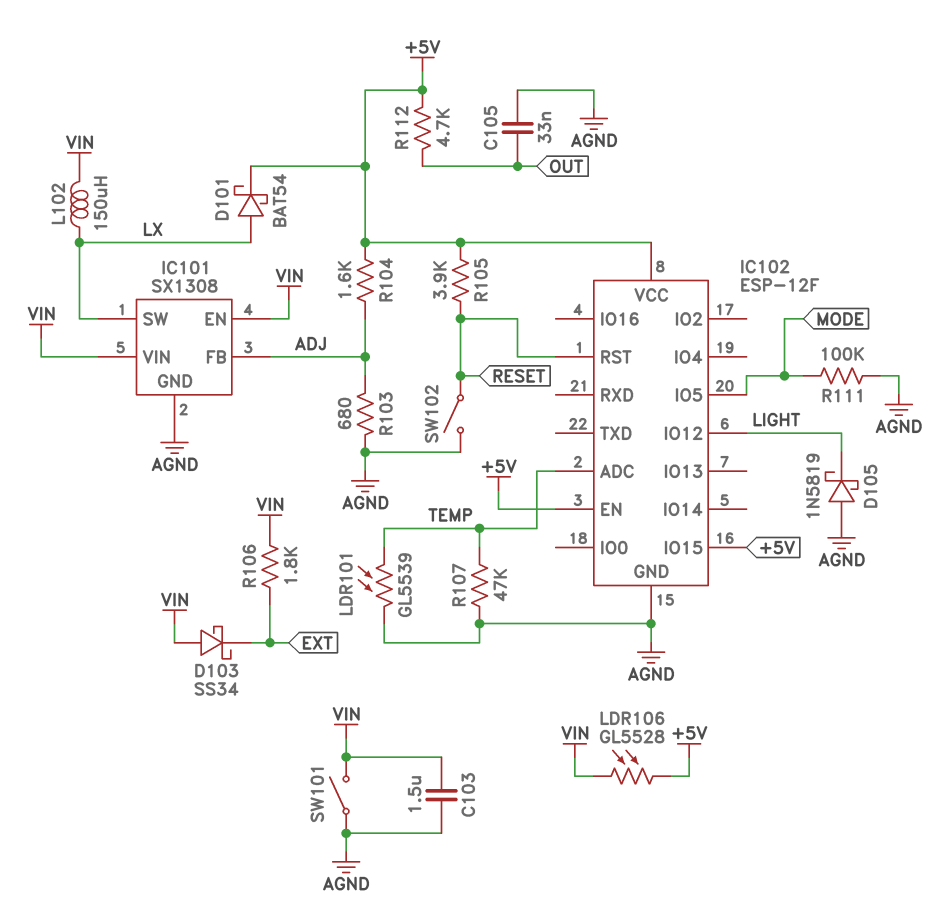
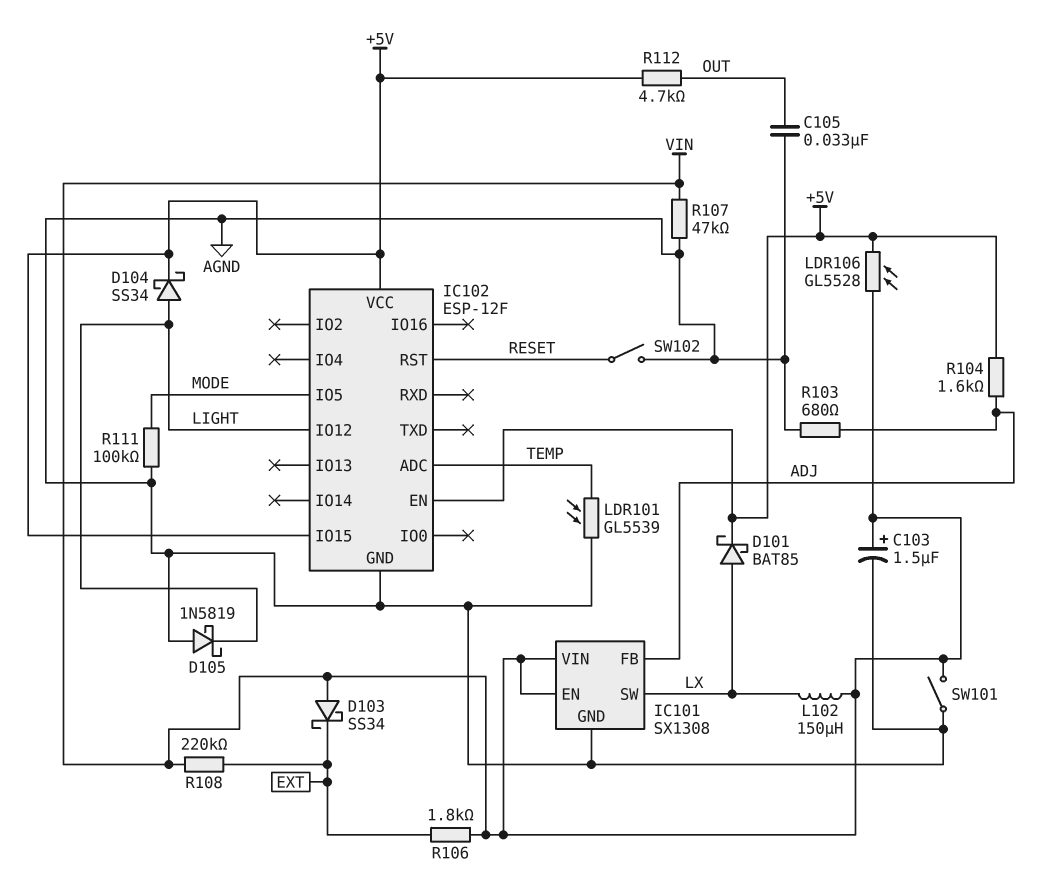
C103: 1.5uF (AGND, VIN) -> 1.5uF (plus VIN, minus AGND)
D101: schottky BAT54 (A LX, K +5V) -> schottky BAT85 (A LX, K +5V)
D104: none -> schottky SS34 (A LIGHT, K +5V)
R105: 3.9k (+5V, RESET) -> none
R107: 47k (AGND, TEMP) -> 47k (AGND, VIN)
R108: none -> 220k (EXT, VIN)

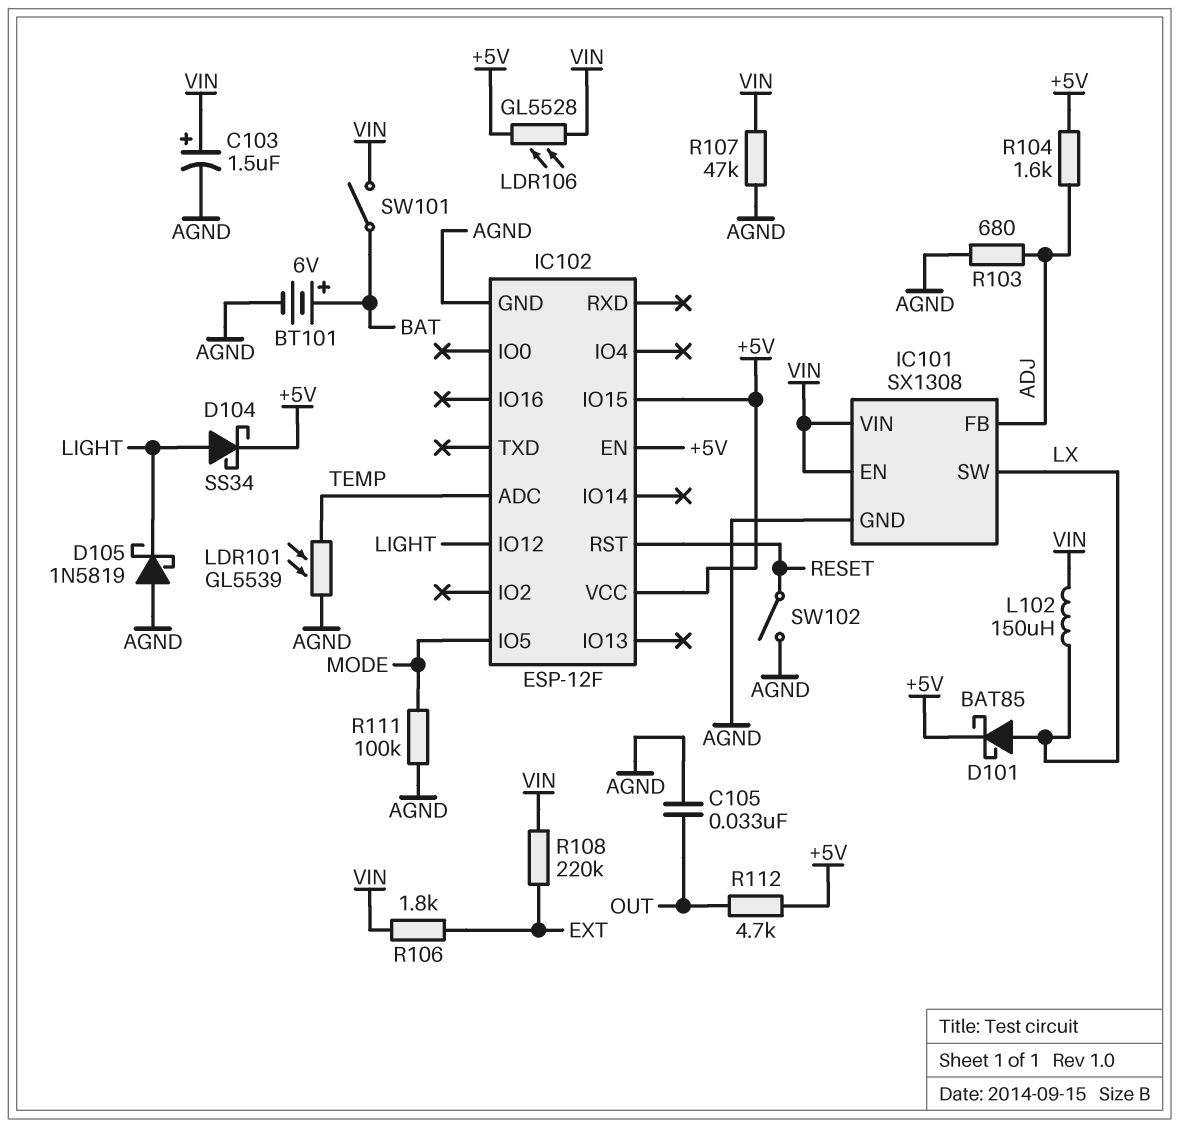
BT101: none -> 6V (plus BAT, minus AGND)
D103: schottky SS34 (A VIN, K EXT) -> none
SW101: switch (AGND, VIN) -> switch (BAT, VIN)

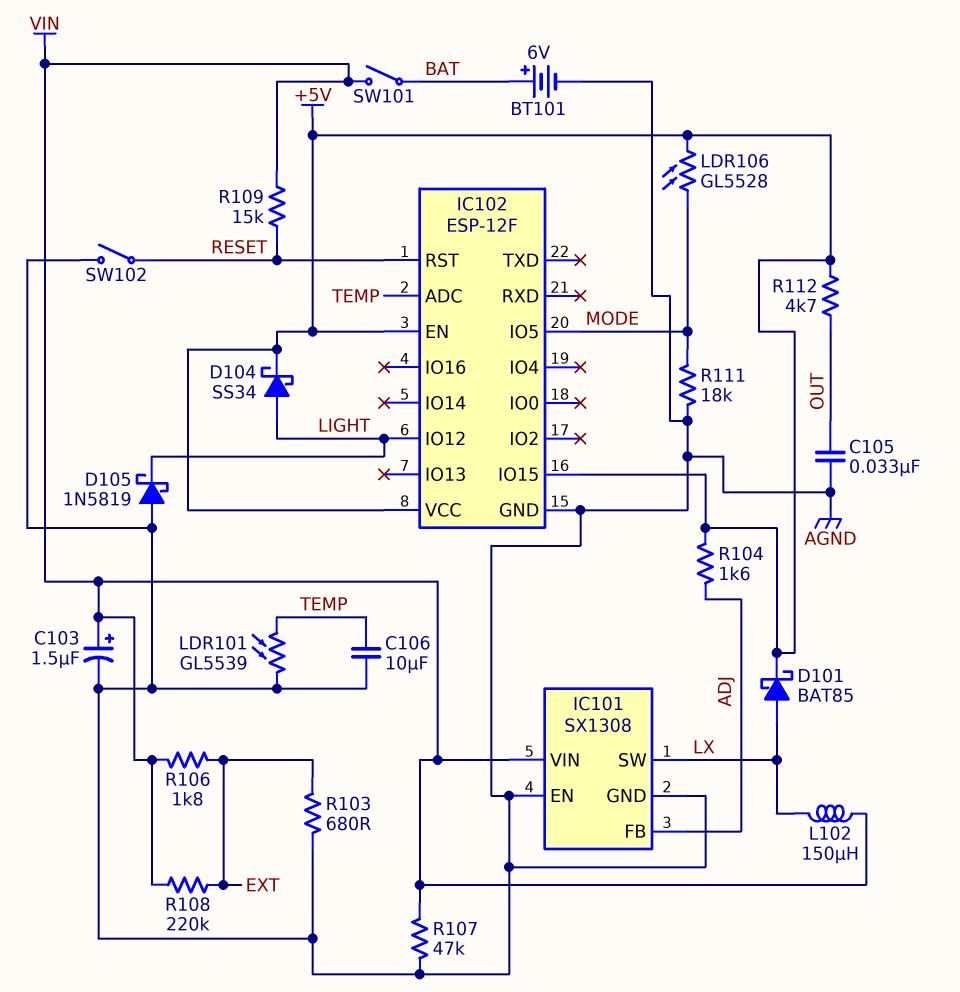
C106: none -> 10uF (AGND, TEMP)
IC101 pin EN: VIN -> AGND
LDR106: GL5528 (+5V, VIN) -> GL5528 (+5V, MODE)
R103: 680 (ADJ, AGND) -> 680 (AGND, EXT)
R109: none -> 15k (RESET, VIN)
R111: 100k (AGND, MODE) -> 18k (AGND, MODE)

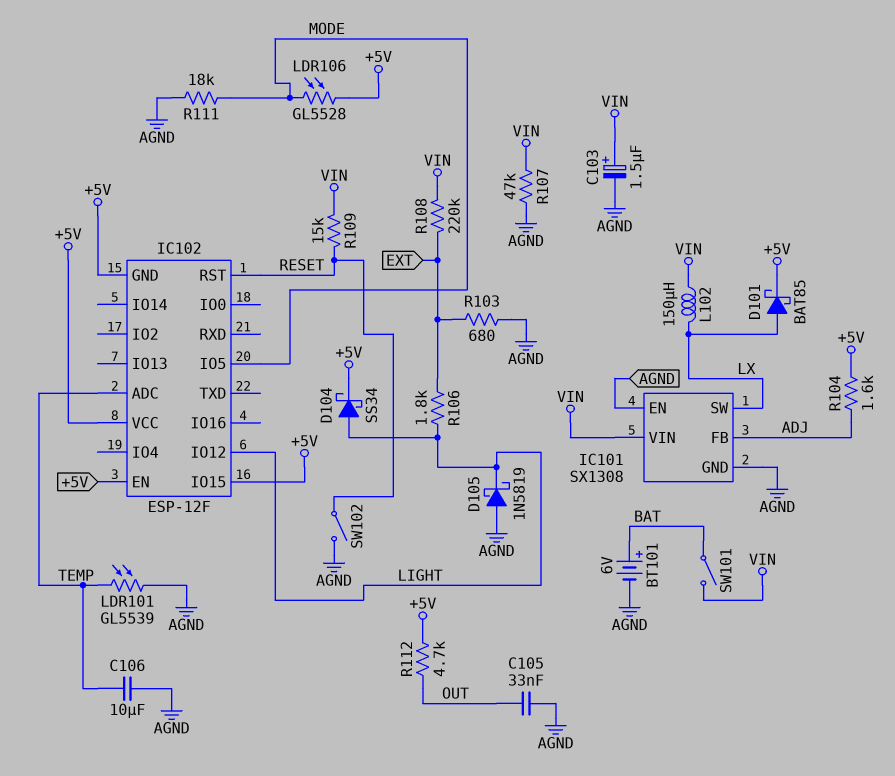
IC102 pin GND: AGND -> +5V
R106: 1.8k (EXT, VIN) -> 1.8k (EXT, LIGHT)

